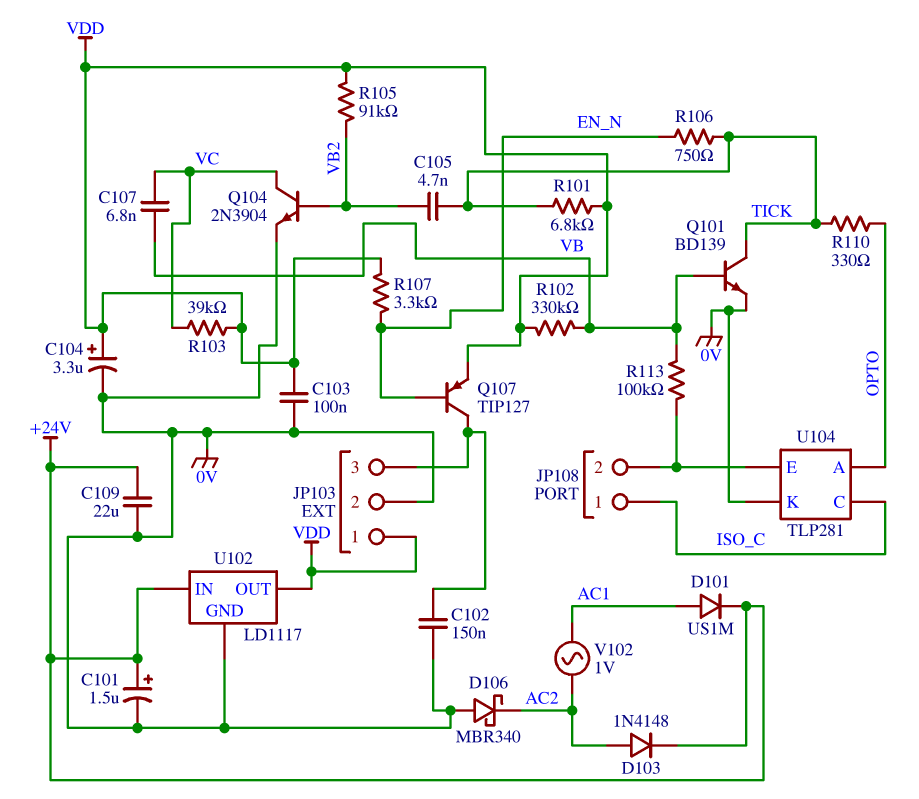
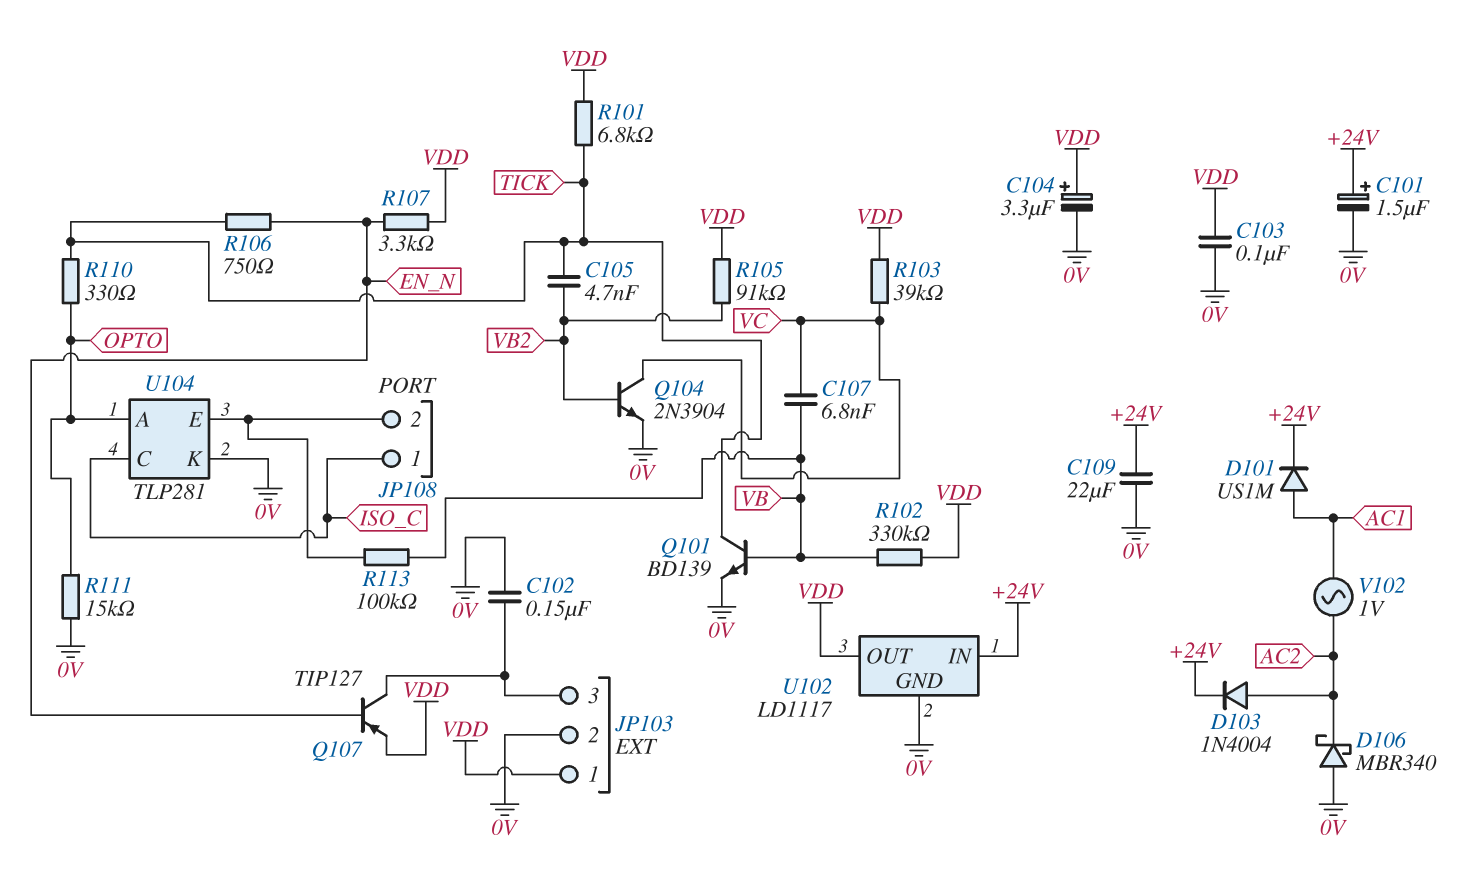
D103: diode 1N4148 (A AC2, K +24V) -> diode 1N4004 (A AC2, K +24V)
R111: none -> 15k (0V, OPTO)

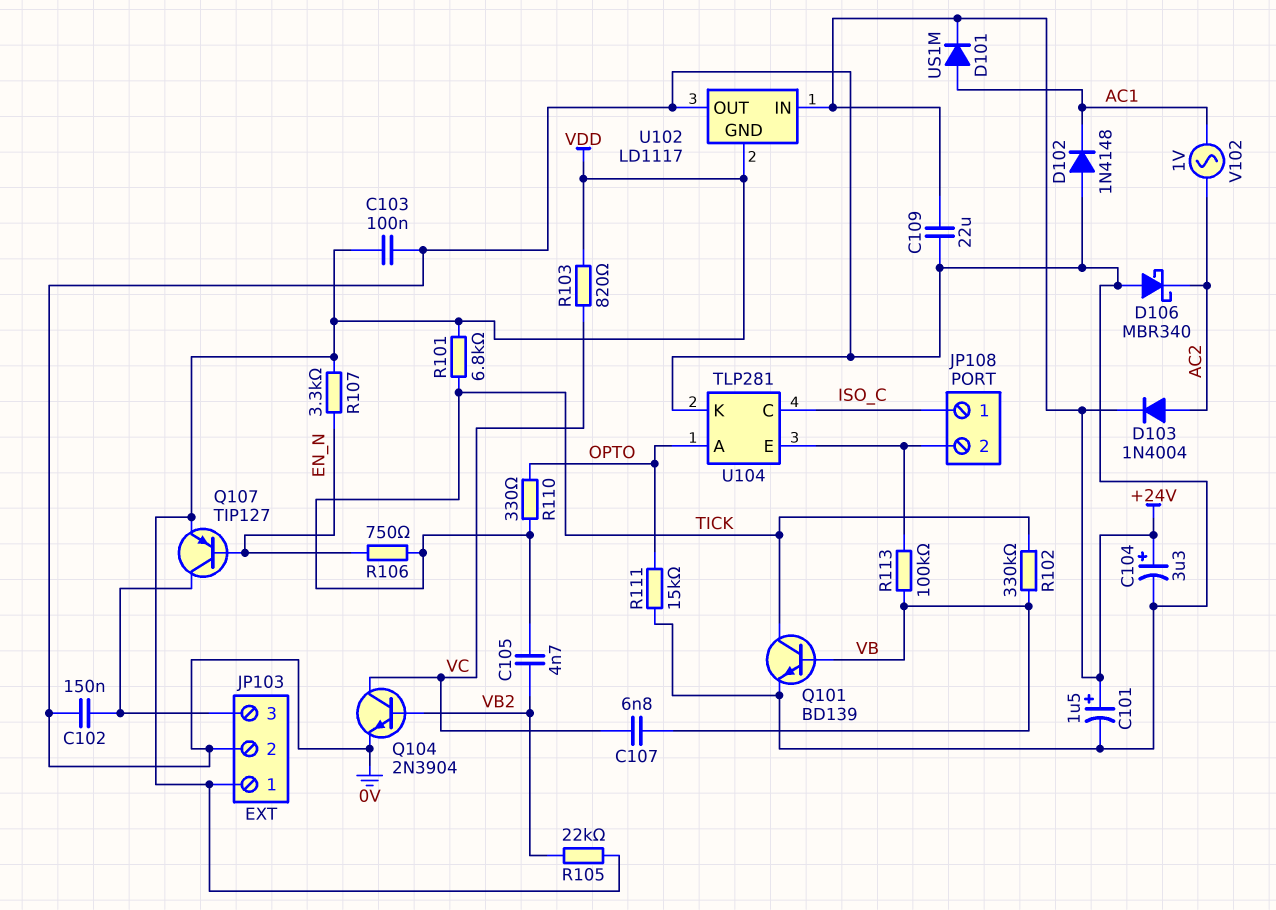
C104: 3.3uF (plus VDD, minus 0V) -> 3.3uF (plus +24V, minus 0V)
D102: none -> diode 1N4148 (A 0V, K AC1)
R102: 330k (VB, VDD) -> 330k (TICK, VB)
R103: 39k (VC, VDD) -> 820 (VC, VDD)
R105: 91k (VB2, VDD) -> 22k (VB2, VDD)
U102 pin GND: 0V -> VDD
U102 pin OUT: VDD -> 0V

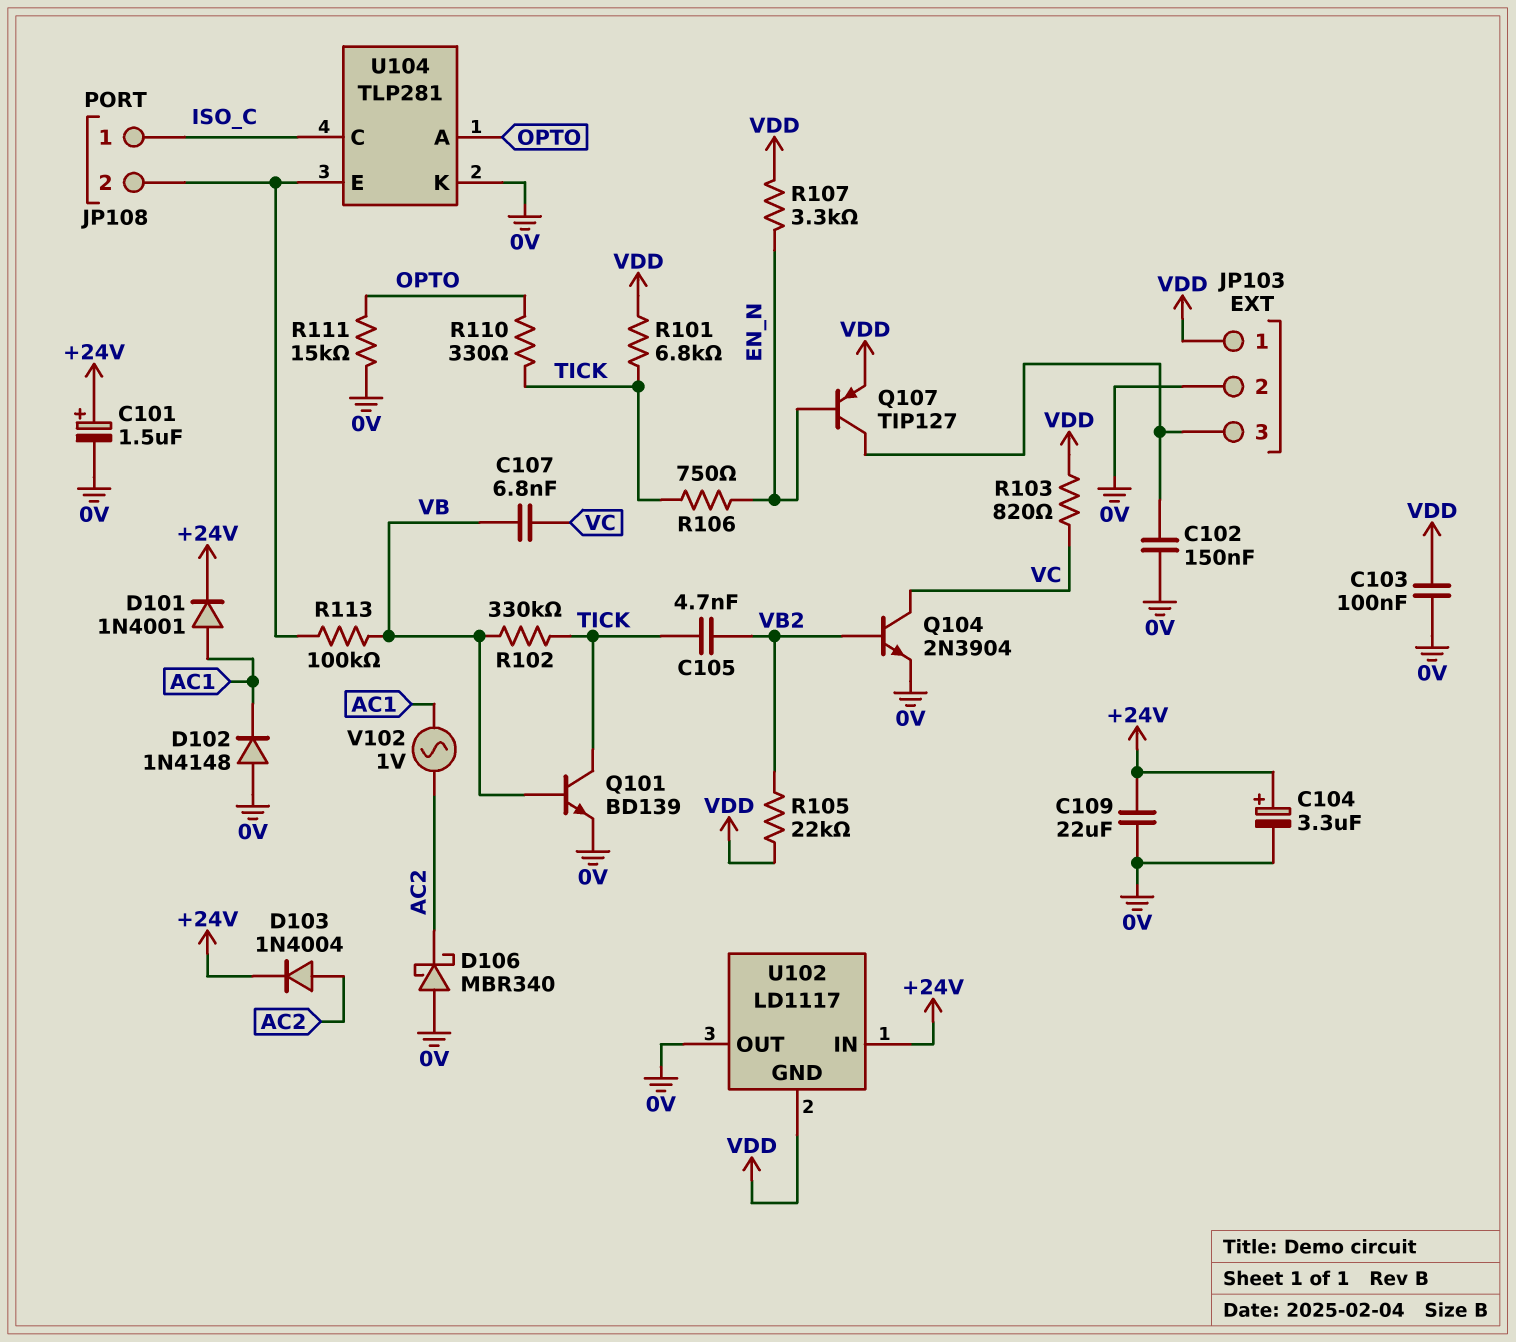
D101: diode US1M (A AC1, K +24V) -> diode 1N4001 (A AC1, K +24V)

